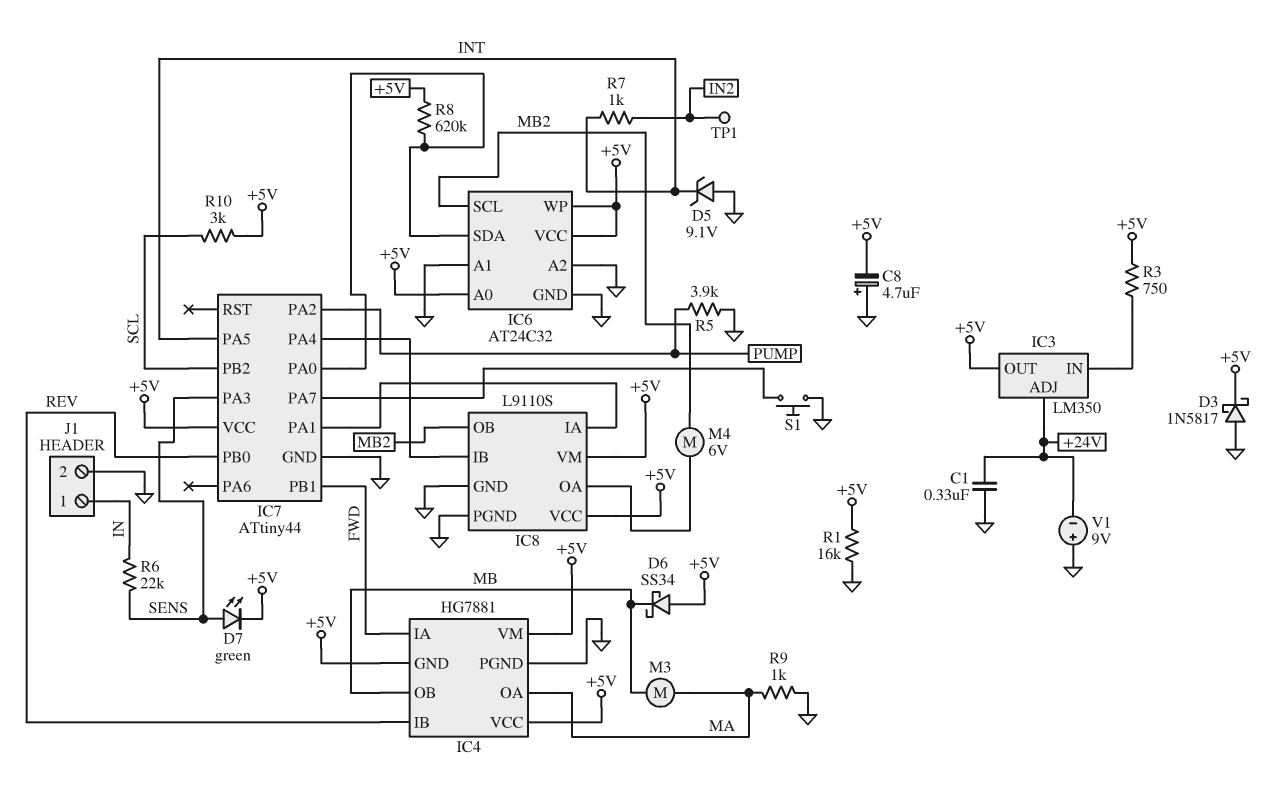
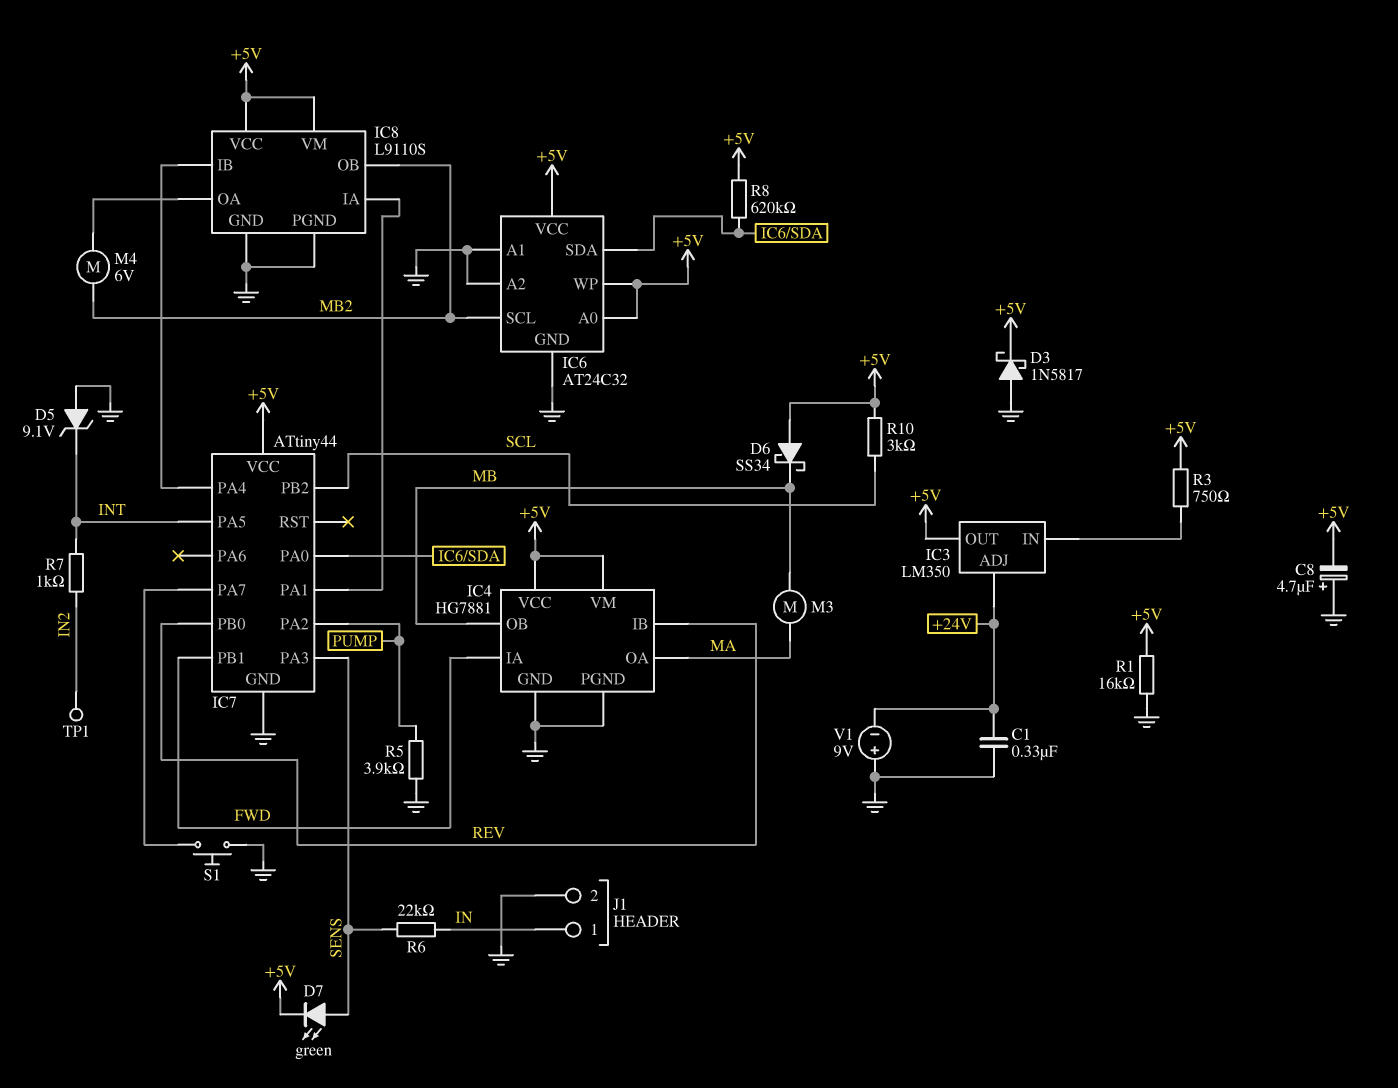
IC4 pin GND: +5V -> GND
R9: 1k (GND, MA) -> none

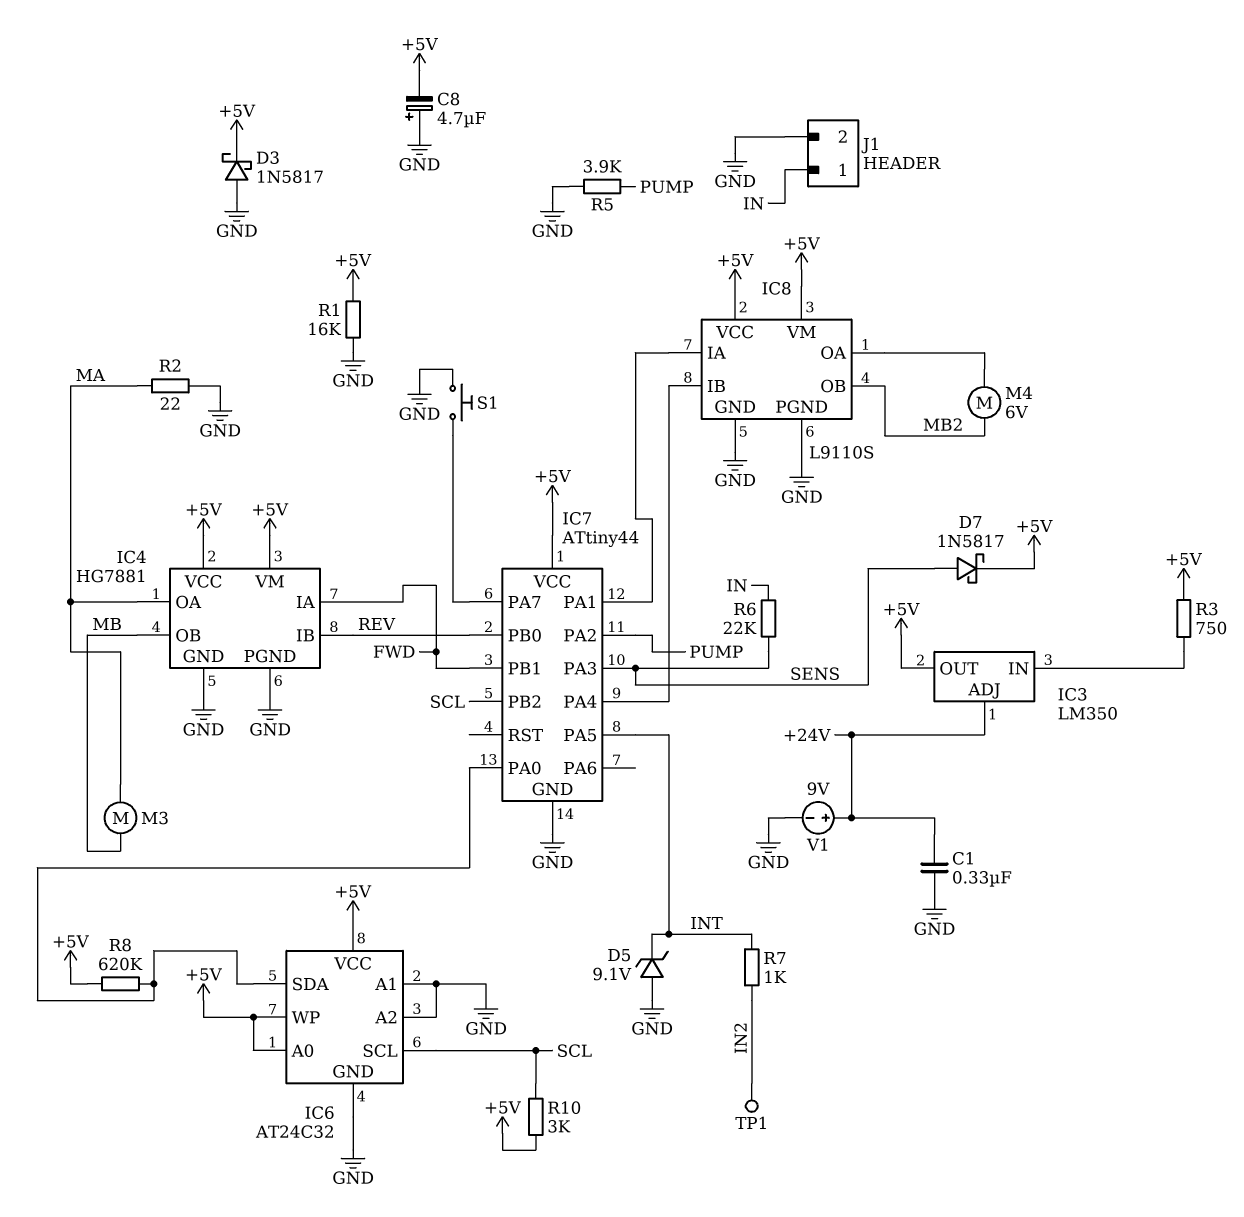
D6: schottky SS34 (A +5V, K MB) -> none
D7: LED green (A SENS, K +5V) -> schottky 1N5817 (A SENS, K +5V)
IC6 pin SCL: MB2 -> SCL
R2: none -> 22 (GND, MA)
V1: 9V (plus GND, minus +24V) -> 9V (plus +24V, minus GND)

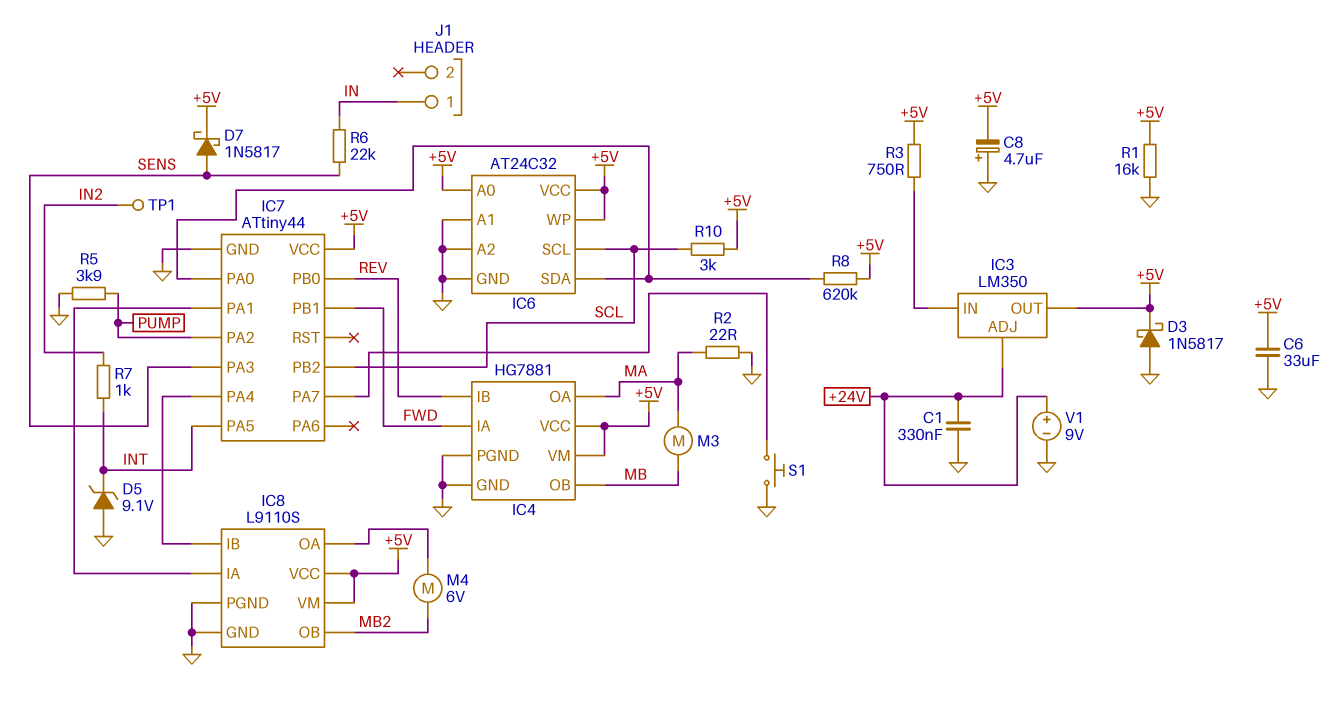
C6: none -> 33uF (+5V, GND)
J1 pin 2: GND -> none

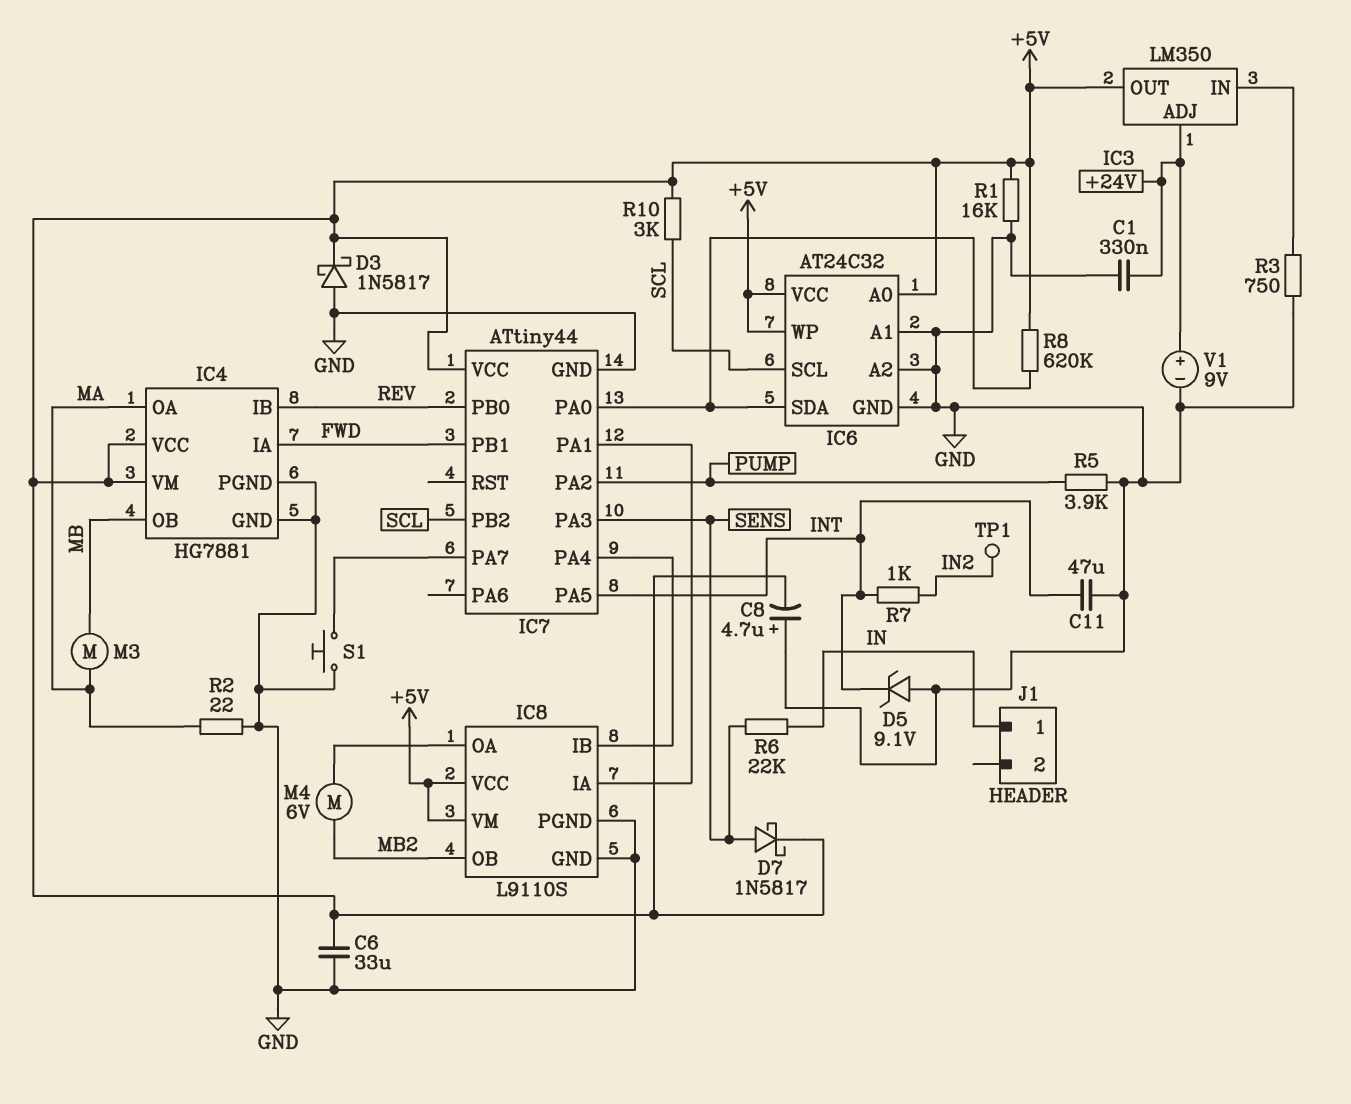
C11: none -> 47uF (GND, INT)
R3: 750 (+5V, IC3/IN) -> 750 (GND, IC3/IN)

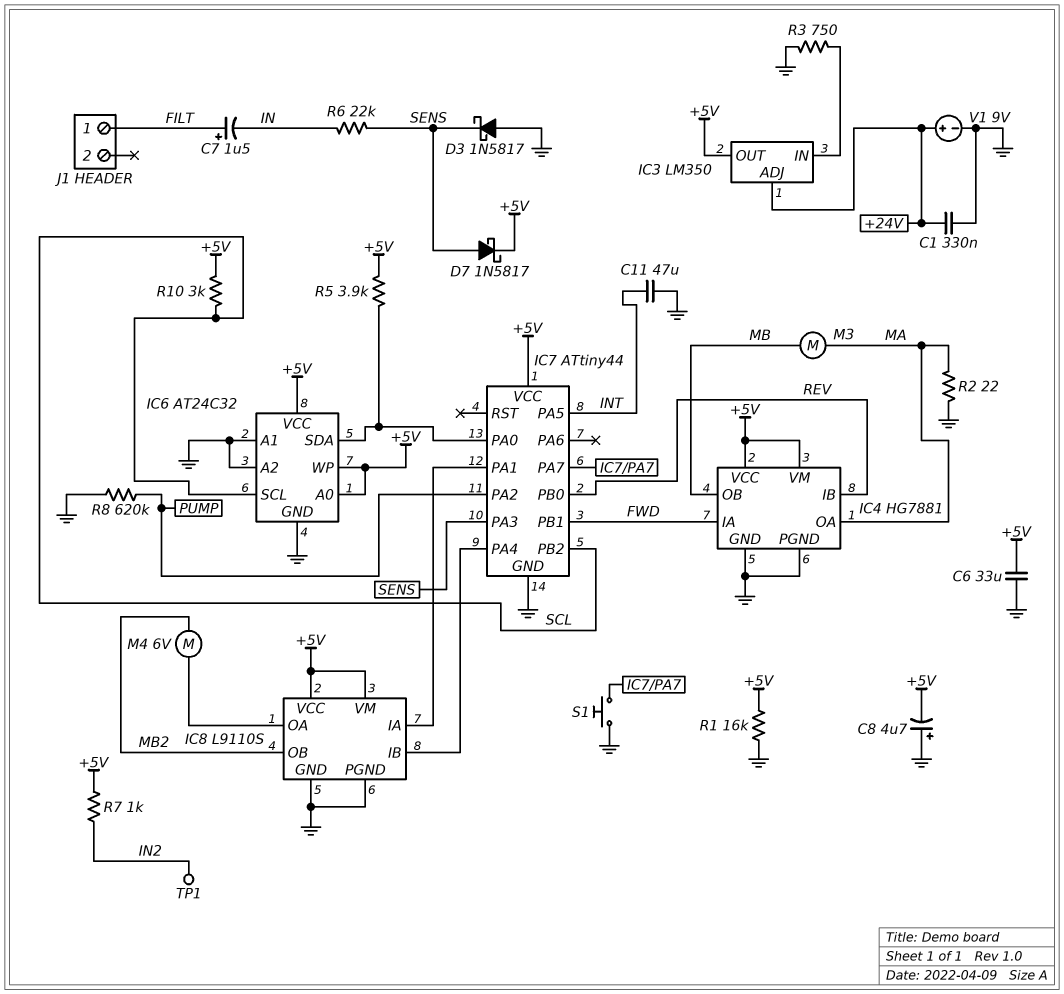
C7: none -> 1.5uF (plus FILT, minus IN)
D3: schottky 1N5817 (A GND, K +5V) -> schottky 1N5817 (A GND, K SENS)
D5: zener 9.1V (A GND, K INT) -> none
J1 pin 1: IN -> FILT
R5: 3.9k (GND, PUMP) -> 3.9k (+5V, IC6/SDA)
R7: 1k (IN2, INT) -> 1k (+5V, IN2)
R8: 620k (+5V, IC6/SDA) -> 620k (GND, PUMP)

